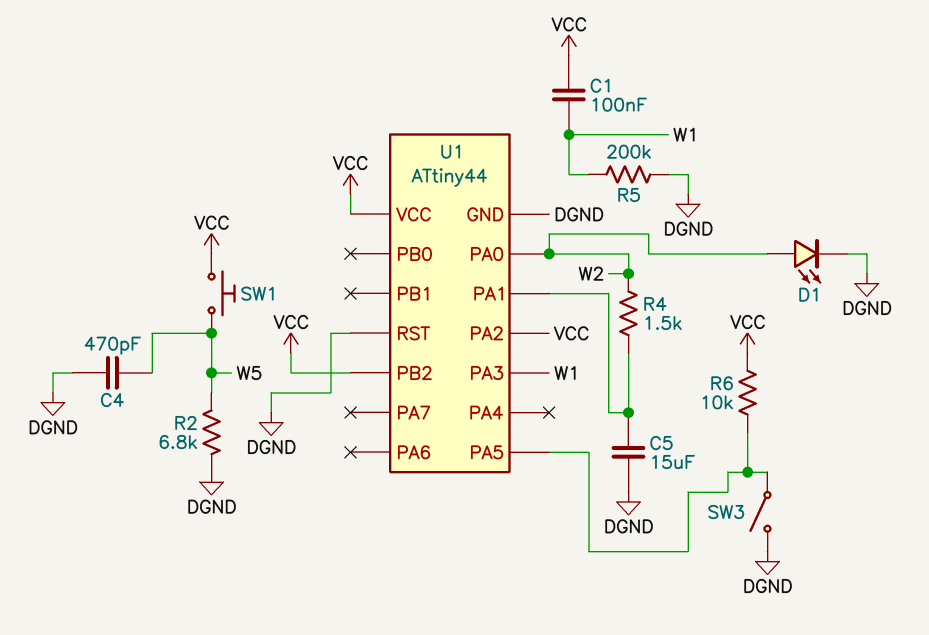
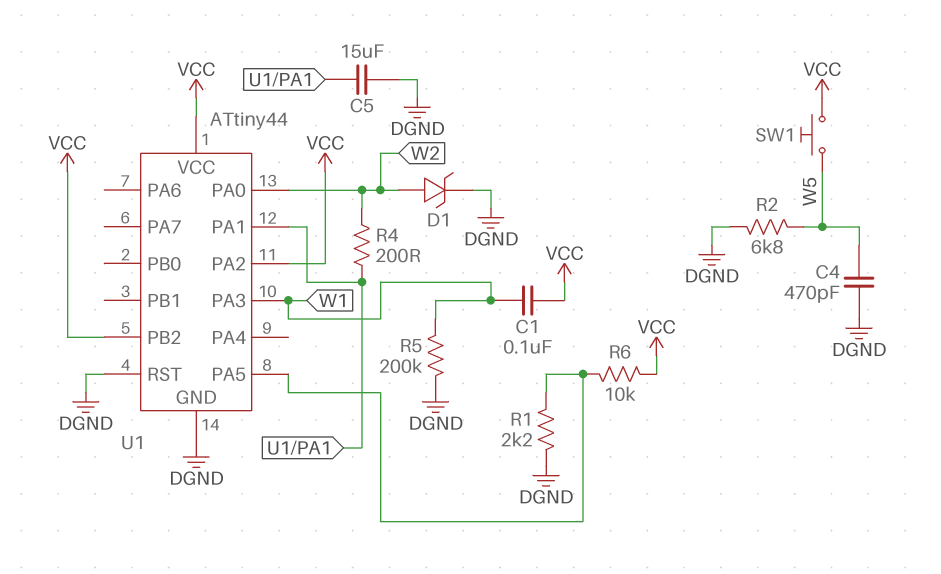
D1: LED (A W2, K DGND) -> zener (A W2, K DGND)
R1: none -> 2.2k (DGND, U1/PA5)
R4: 1.5k (U1/PA1, W2) -> 200 (U1/PA1, W2)
SW3: switch (DGND, U1/PA5) -> none

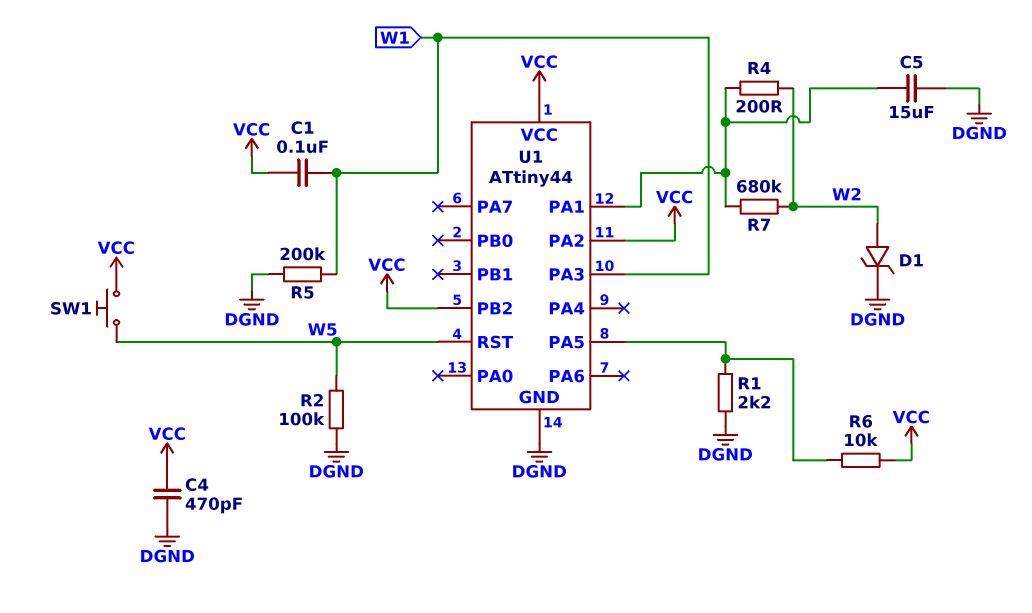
C4: 470pF (DGND, W5) -> 470pF (DGND, VCC)
R2: 6.8k (DGND, W5) -> 100k (DGND, W5)
R7: none -> 680k (U1/PA1, W2)
U1 pin PA0: W2 -> none
U1 pin RST: DGND -> W5

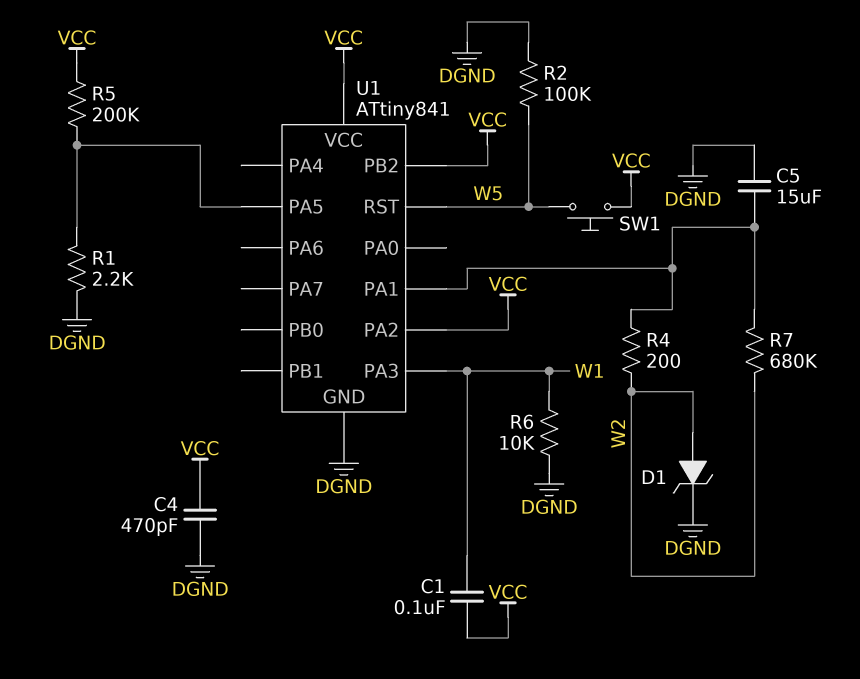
R5: 200k (DGND, W1) -> 200k (U1/PA5, VCC)
R6: 10k (U1/PA5, VCC) -> 10k (DGND, W1)
U1: ATtiny44 -> ATtiny841

